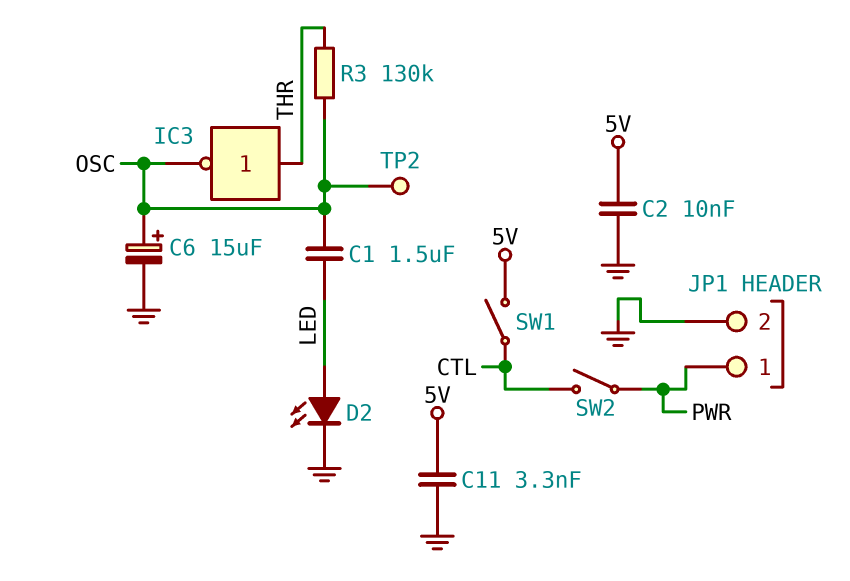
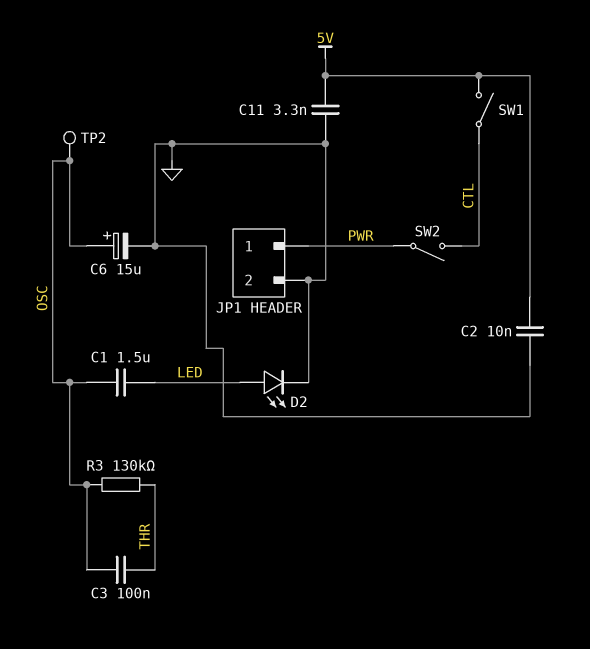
C3: none -> 100nF (OSC, THR)
IC3: NOT (in THR, out OSC) -> none

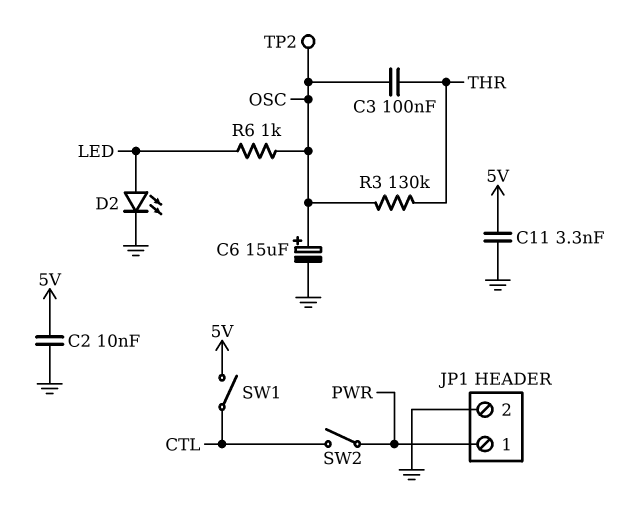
C1: 1.5uF (LED, OSC) -> none
R6: none -> 1k (LED, OSC)

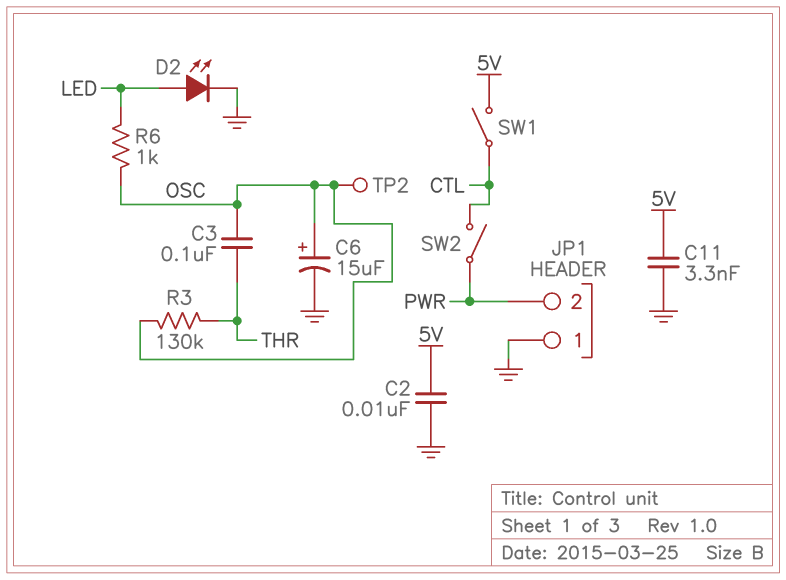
JP1 pin 1: PWR -> GND
JP1 pin 2: GND -> PWR

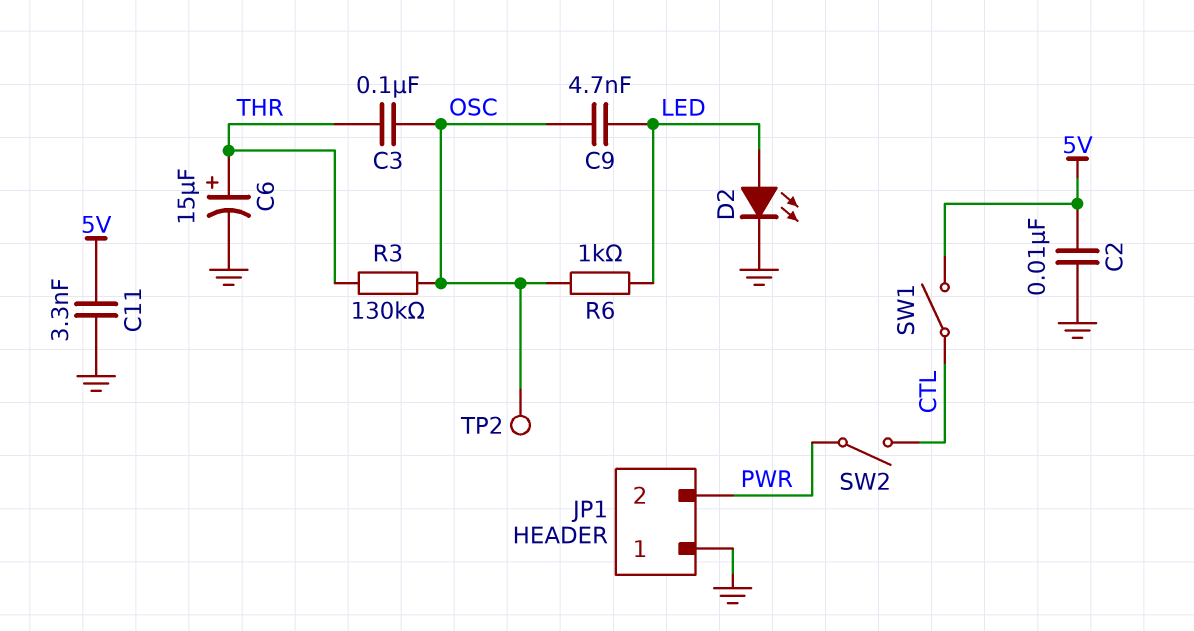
C6: 15uF (plus OSC, minus GND) -> 15uF (plus THR, minus GND)
C9: none -> 4.7nF (LED, OSC)

